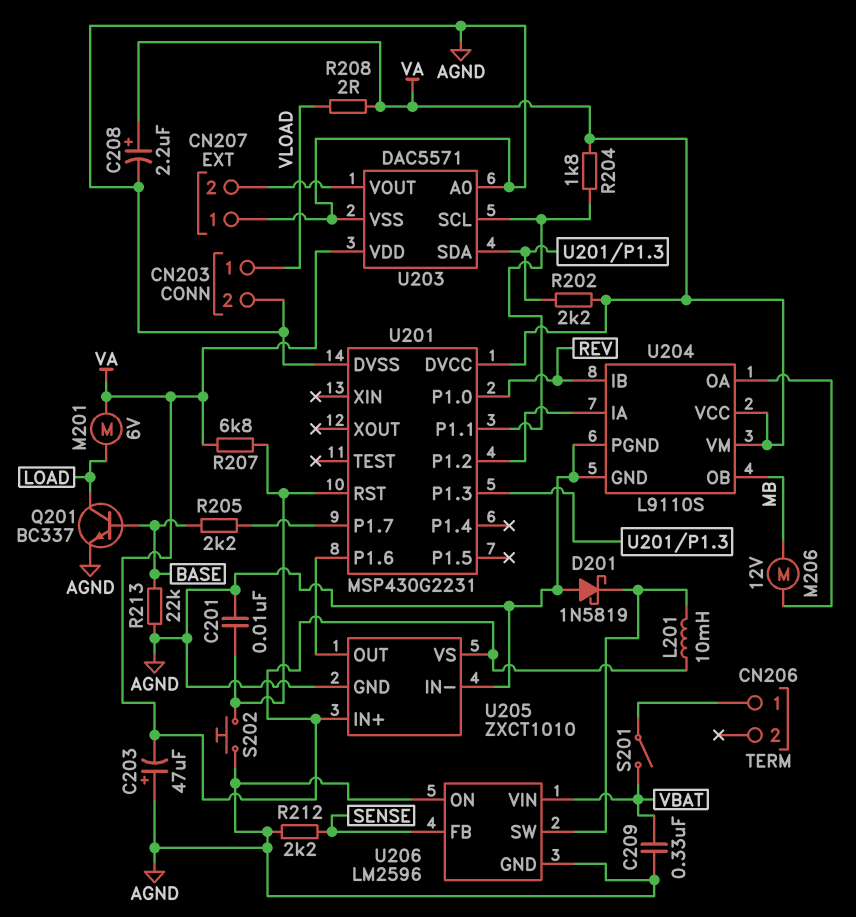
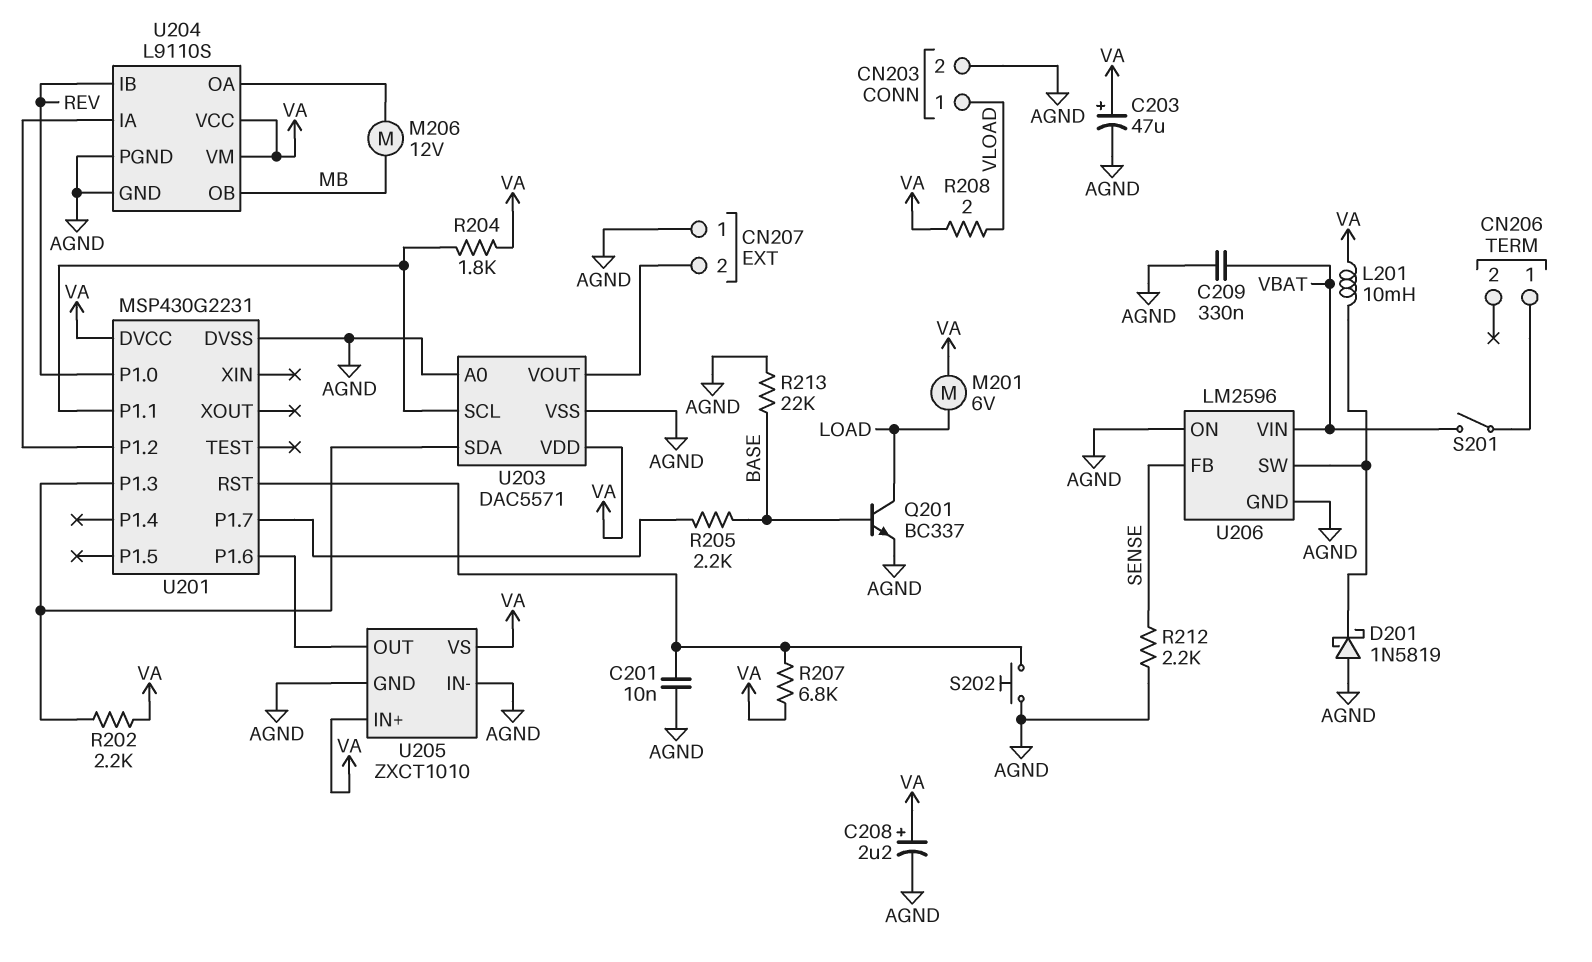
C203: 47uF (plus AGND, minus VA) -> 47uF (plus VA, minus AGND)

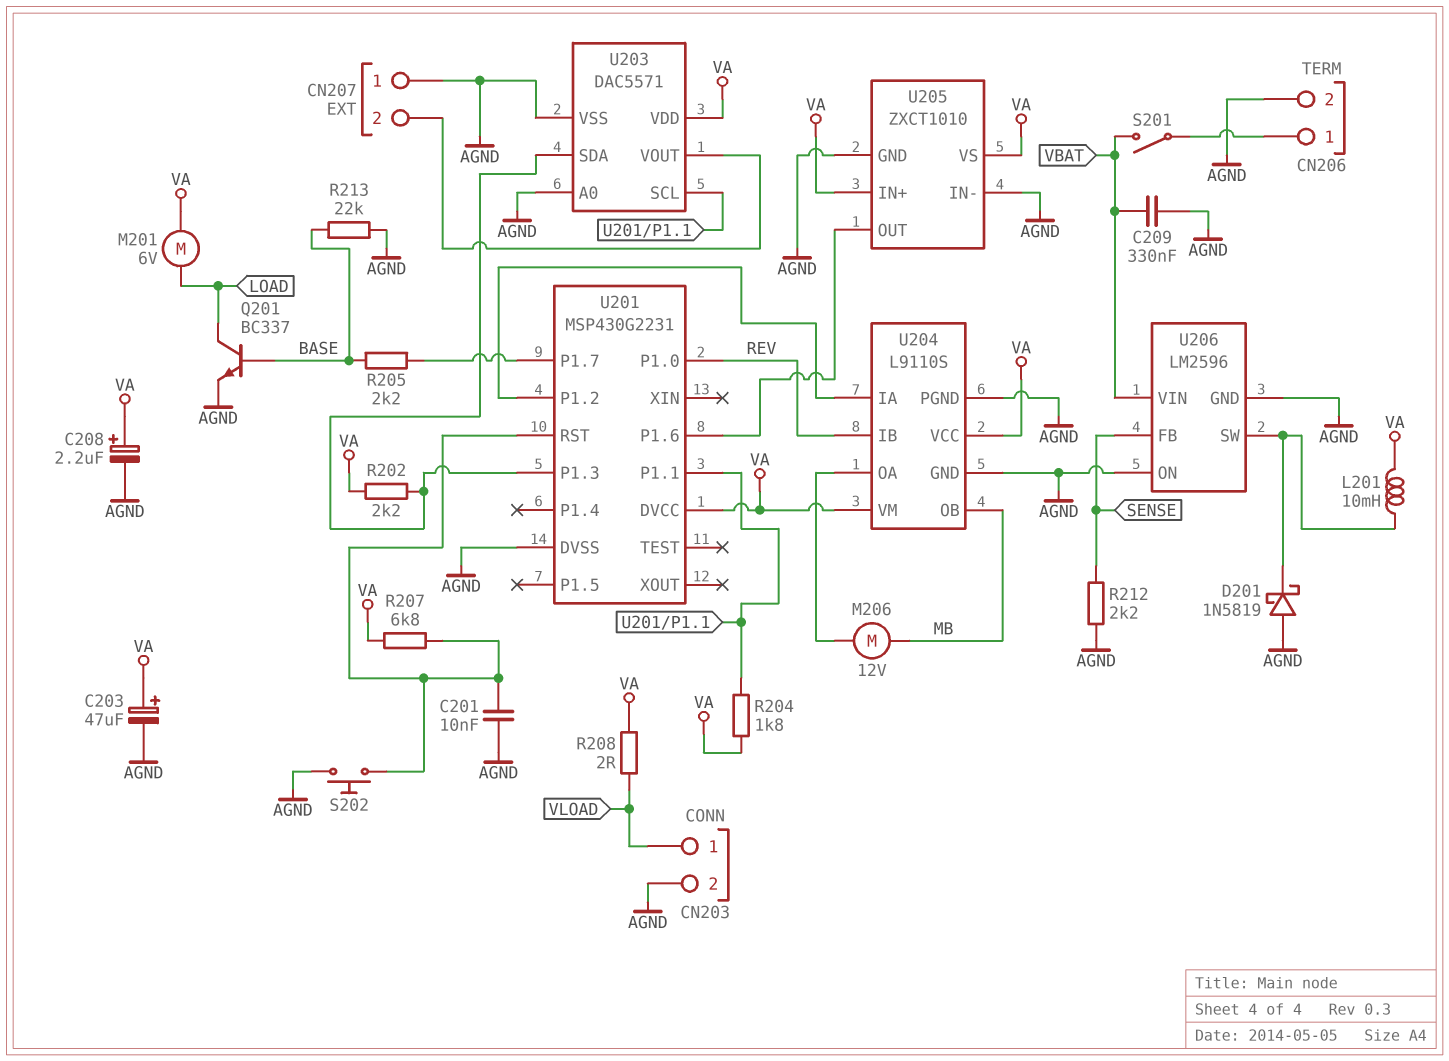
CN206 pin 2: none -> AGND

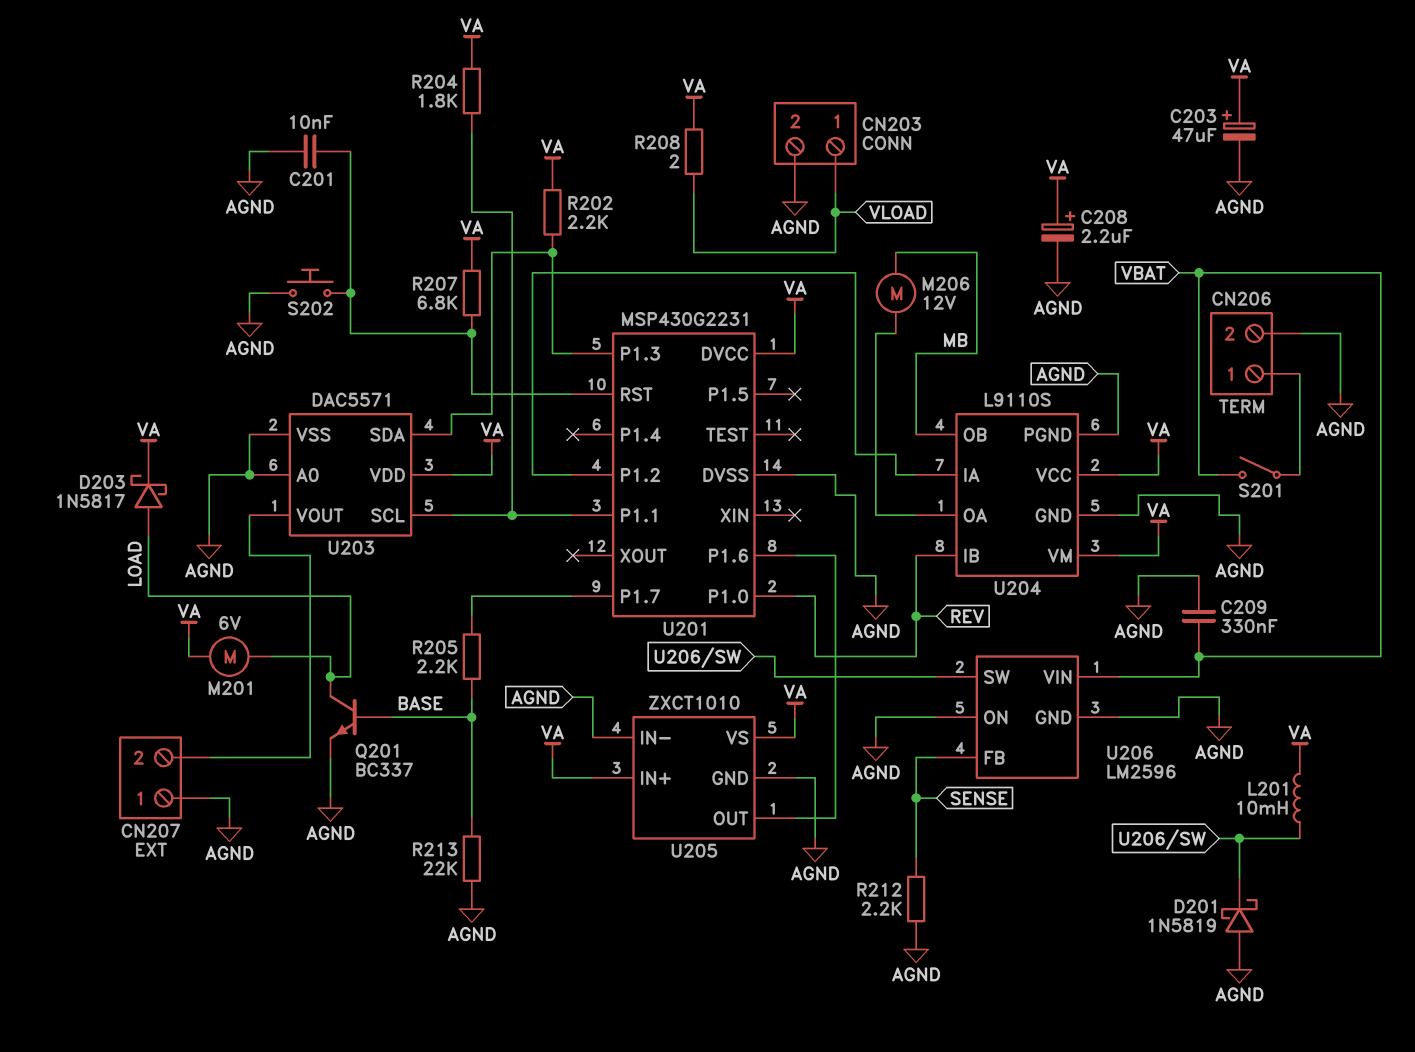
D203: none -> schottky 1N5817 (A LOAD, K VA)

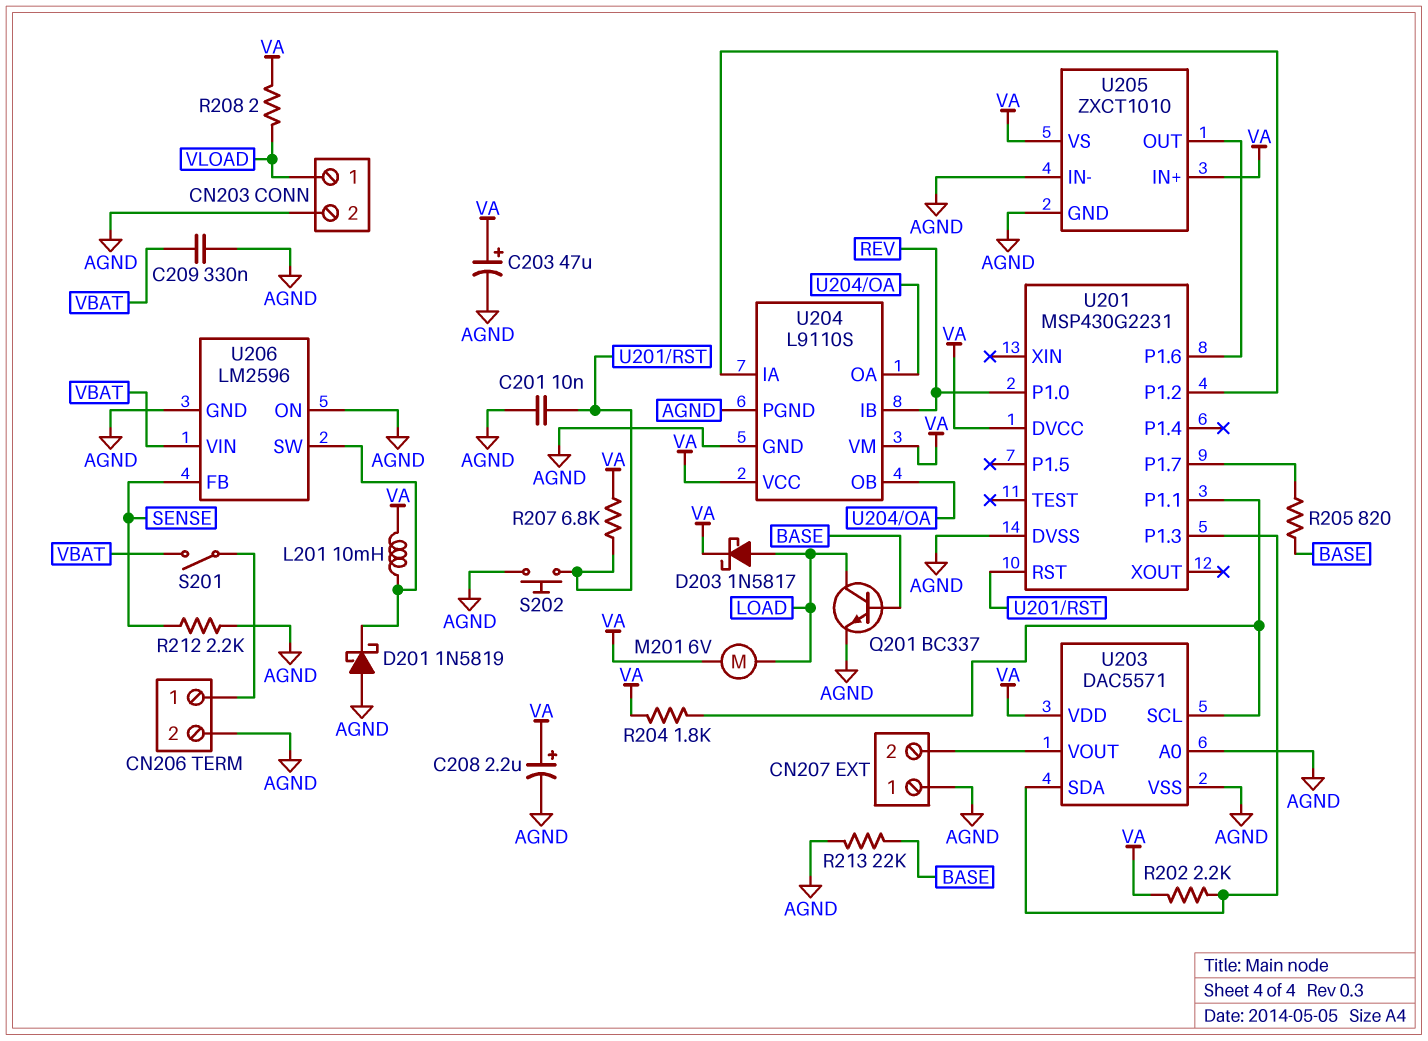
M206: motor 12V (MB, U204/OA) -> none
R205: 2.2k (BASE, U201/P1.7) -> 820 (BASE, U201/P1.7)
U204 pin OB: MB -> U204/OA

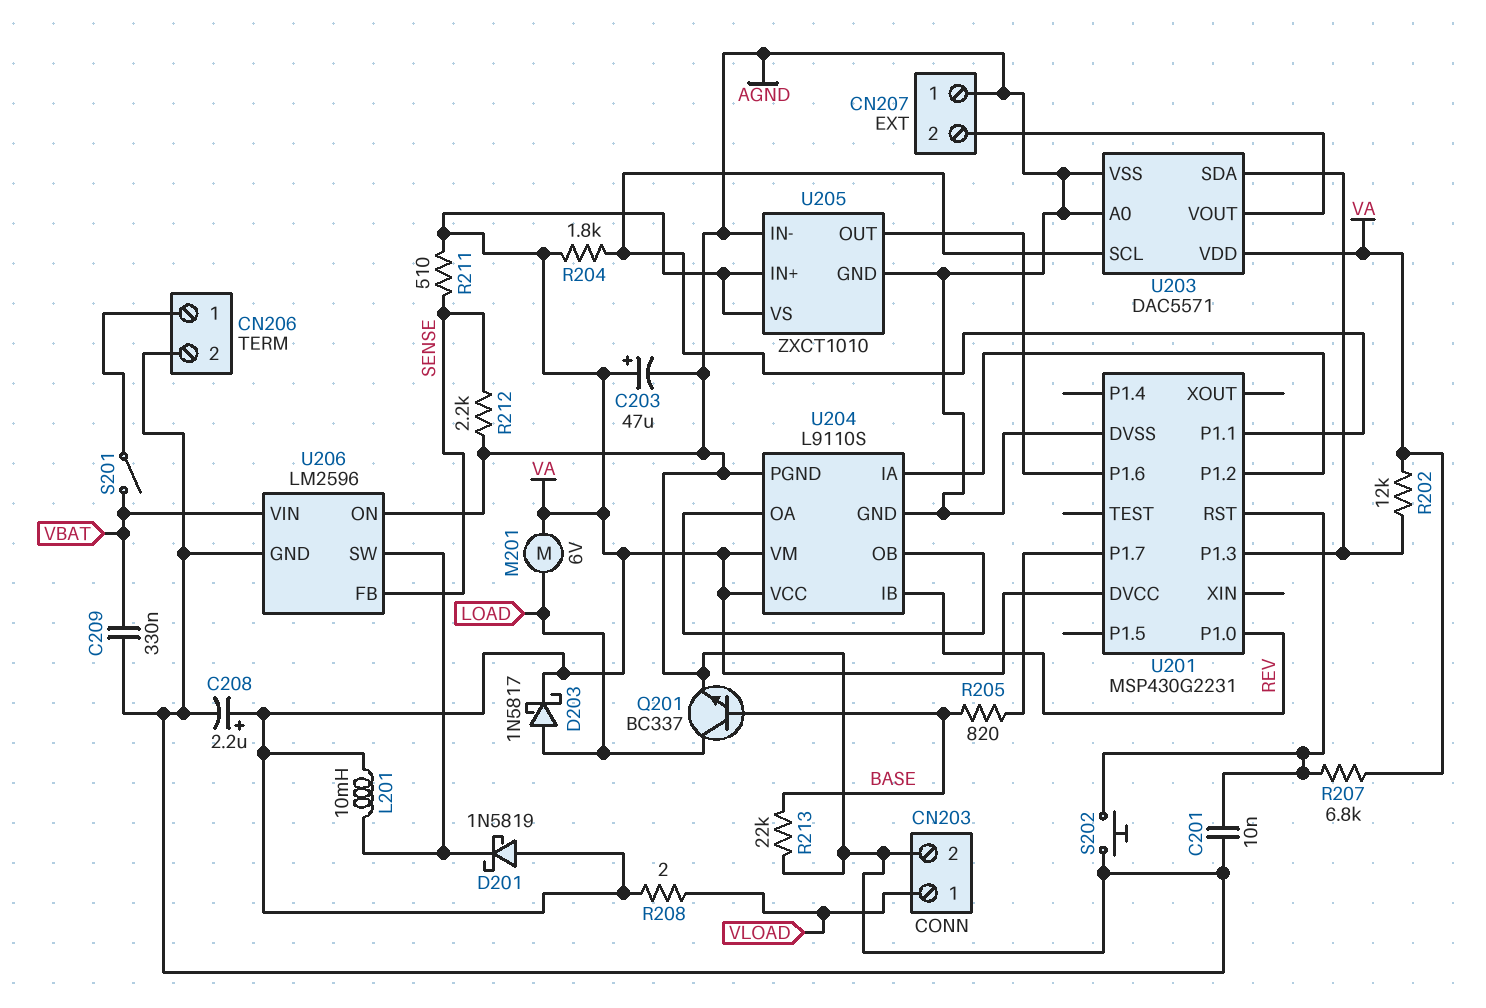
D201: schottky 1N5819 (A AGND, K U206/SW) -> schottky 1N5819 (A VA, K U206/SW)
R202: 2.2k (U201/P1.3, VA) -> 12k (U201/P1.3, VA)
R211: none -> 510 (SENSE, VA)

